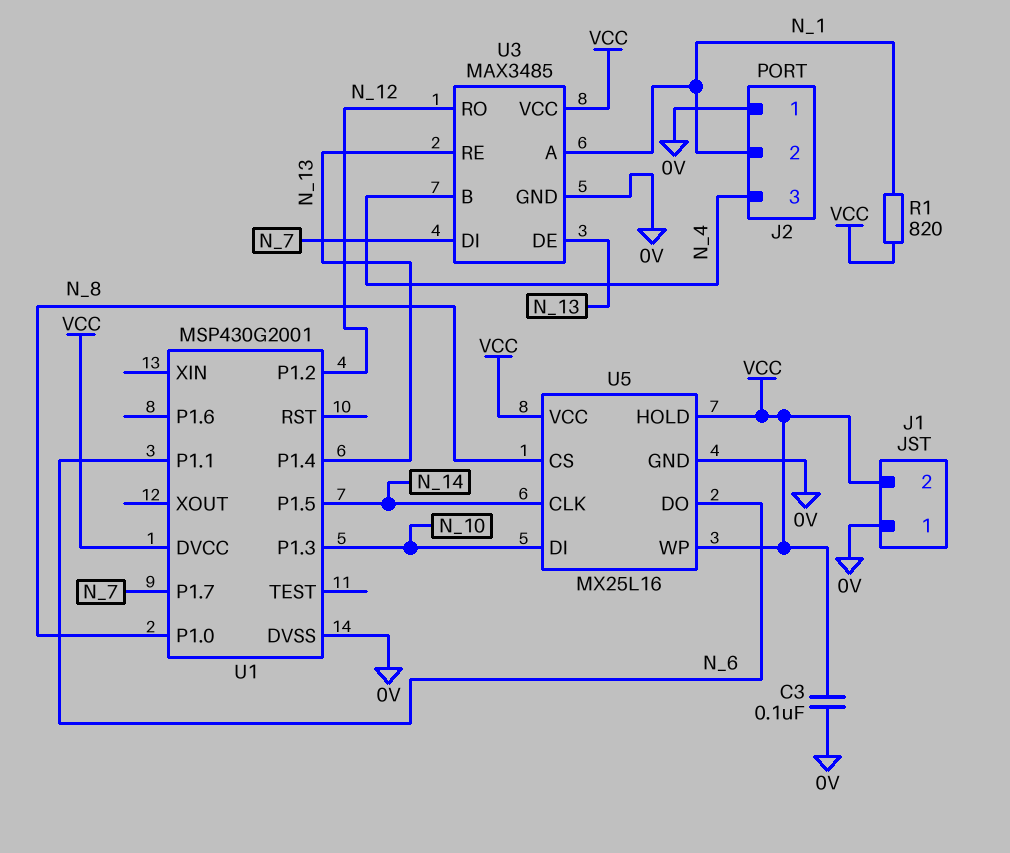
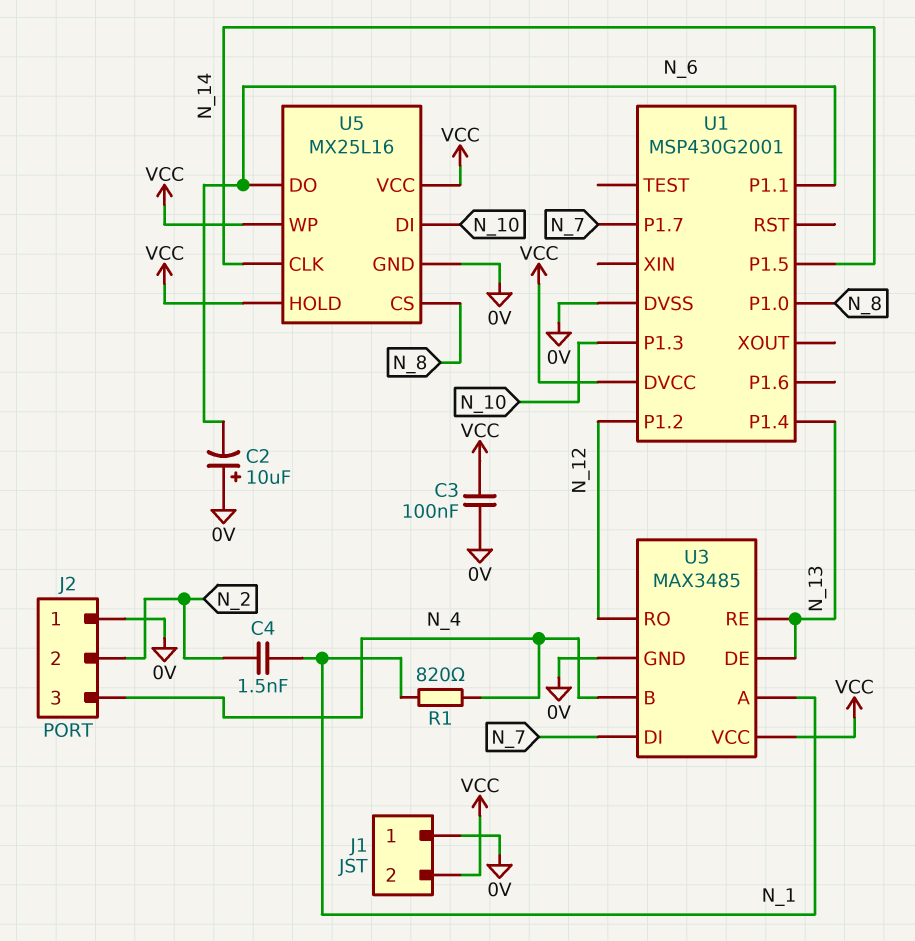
C2: none -> 10uF (plus 0V, minus N_6)
C4: none -> 1.5nF (N_1, N_2)
J2 pin 2: N_1 -> N_2
R1: 820 (N_1, VCC) -> 820 (N_1, N_4)

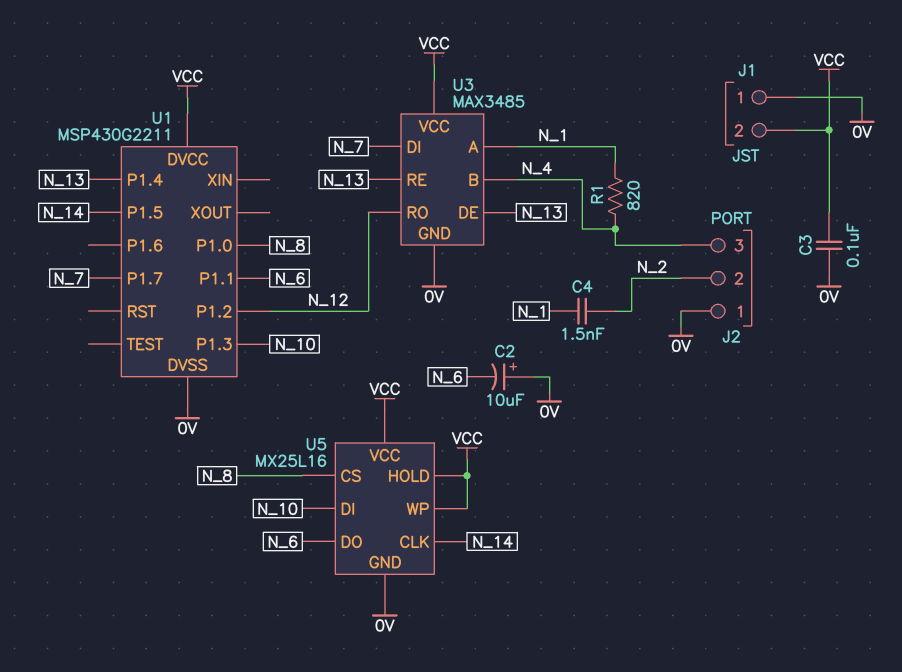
U1: MSP430G2001 -> MSP430G2211

